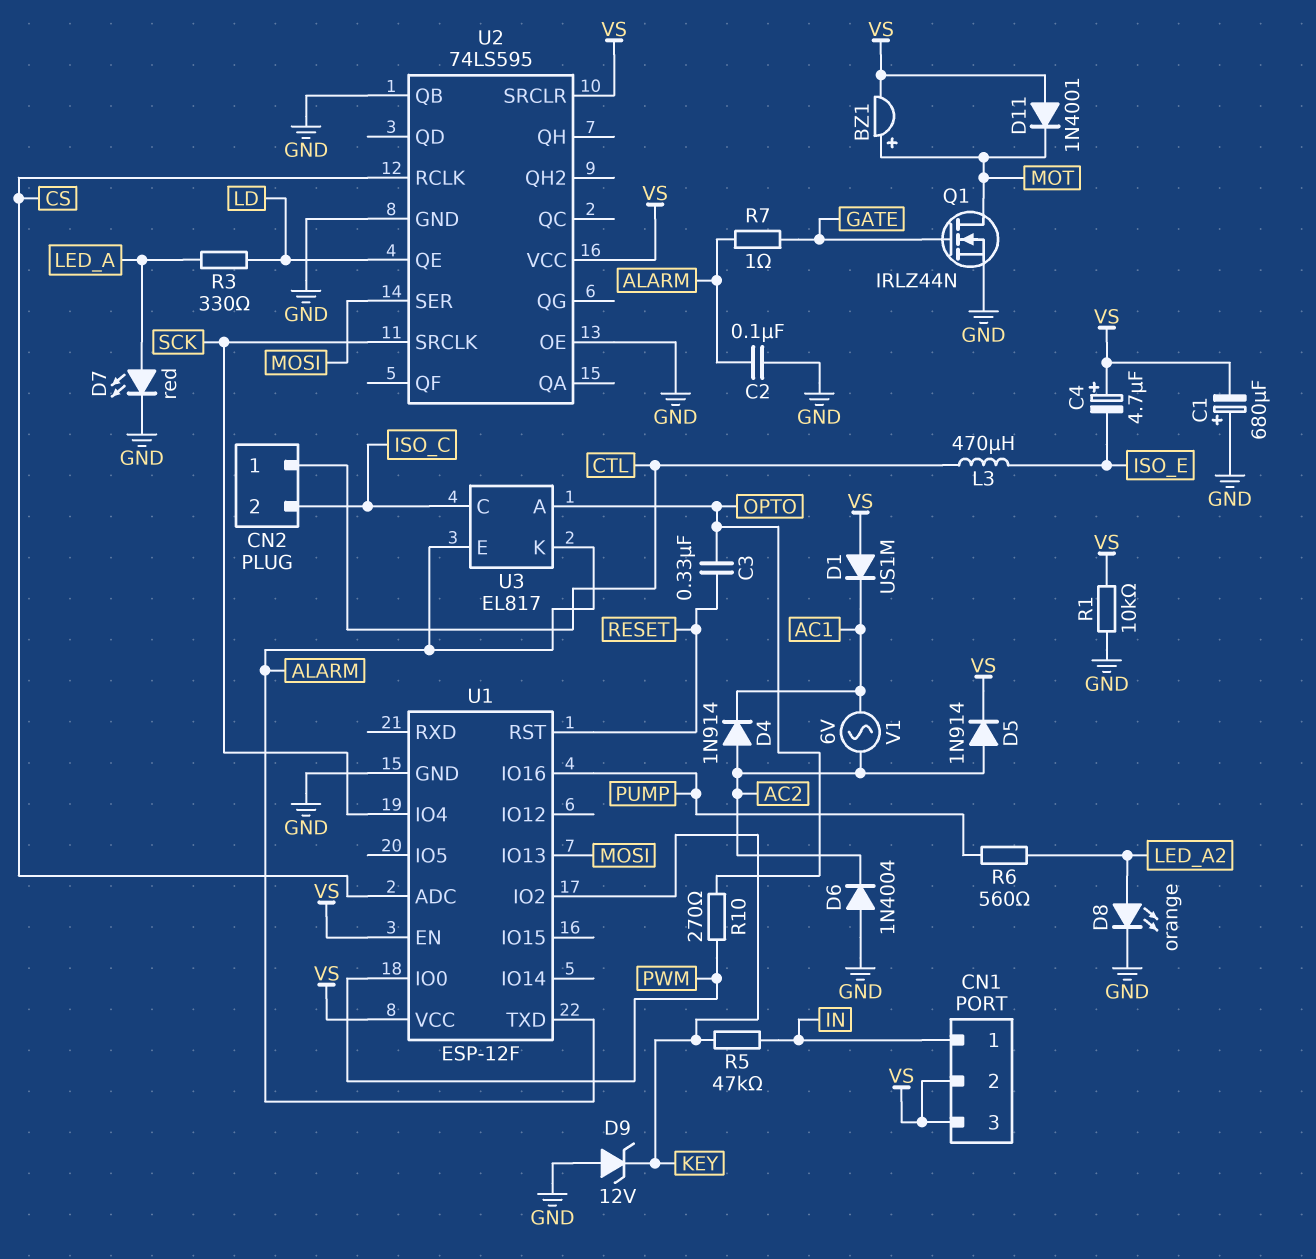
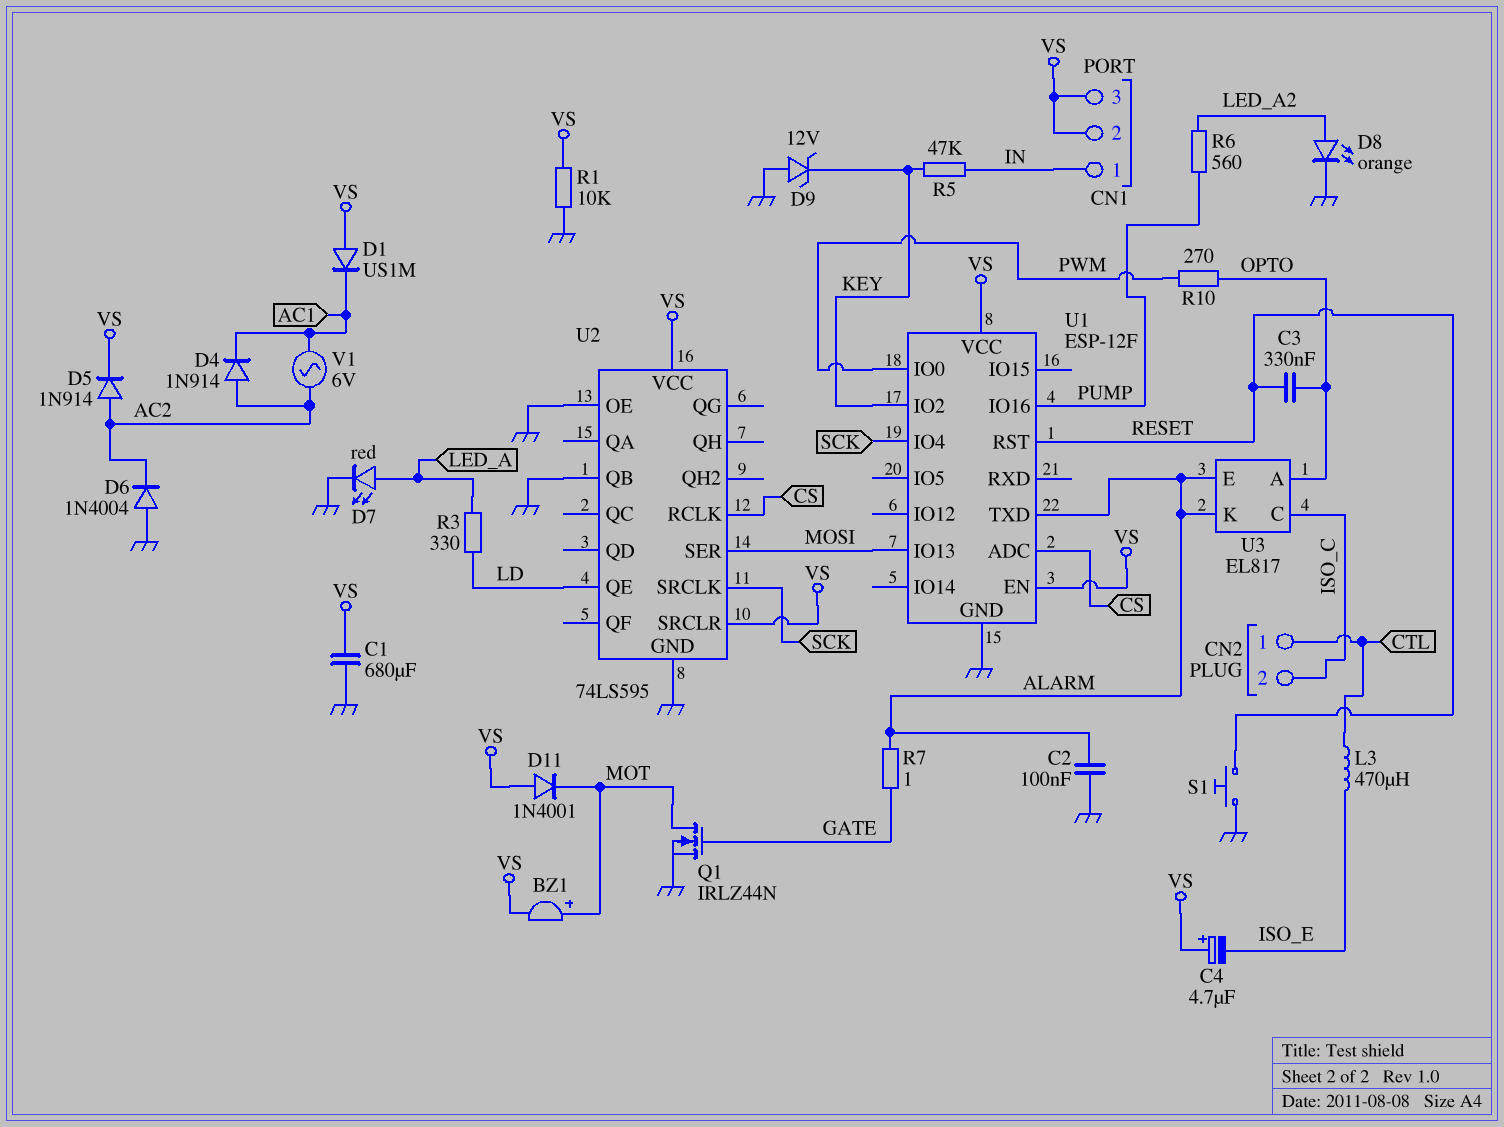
C1: 680uF (plus GND, minus VS) -> 680uF (GND, VS)
S1: none -> button (GND, RESET)

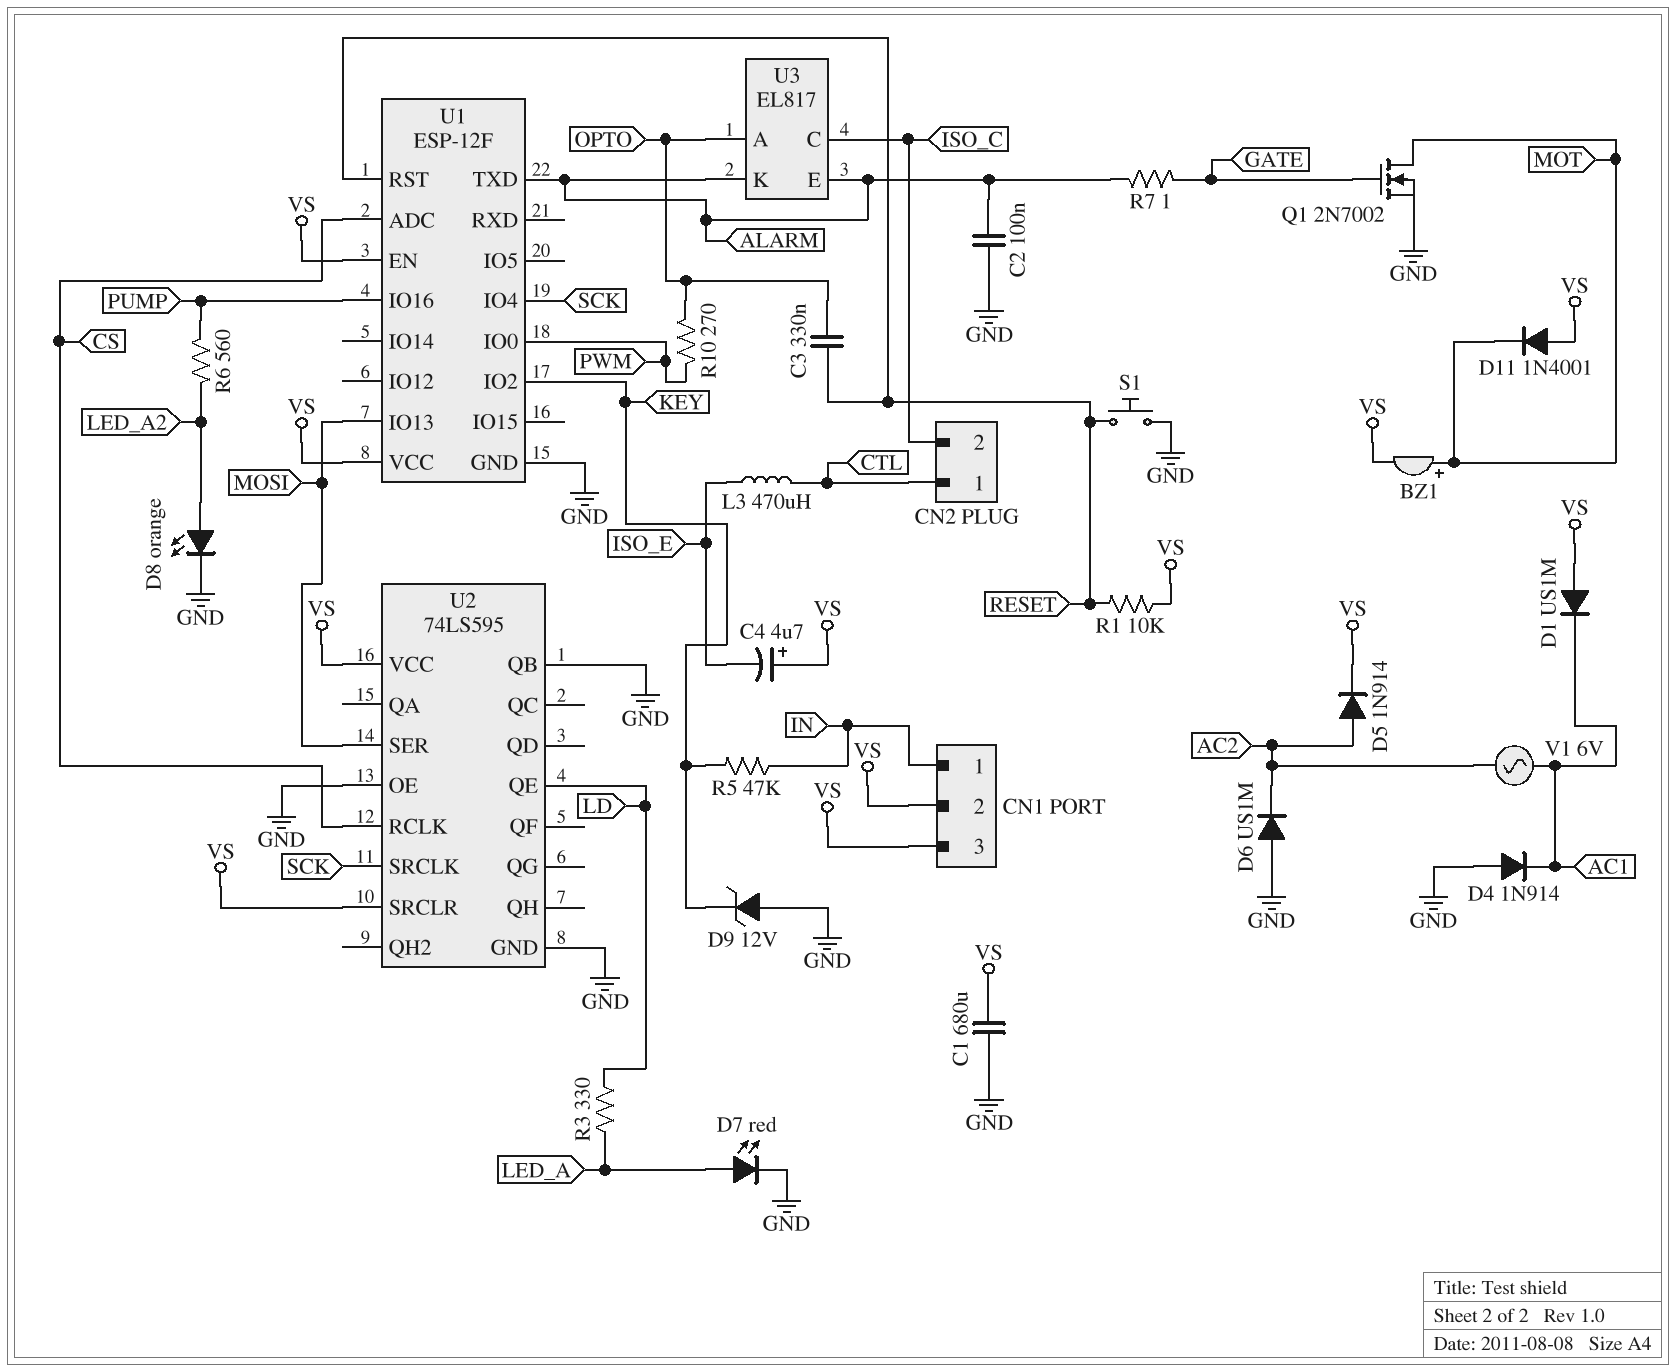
D4: diode 1N914 (A AC2, K AC1) -> diode 1N914 (A GND, K AC1)
D6: diode 1N4004 (A GND, K AC2) -> diode US1M (A GND, K AC2)
Q1: NMOS IRLZ44N (G GATE, D MOT, S GND) -> NMOS 2N7002 (G GATE, D MOT, S GND)
R1: 10k (GND, VS) -> 10k (RESET, VS)

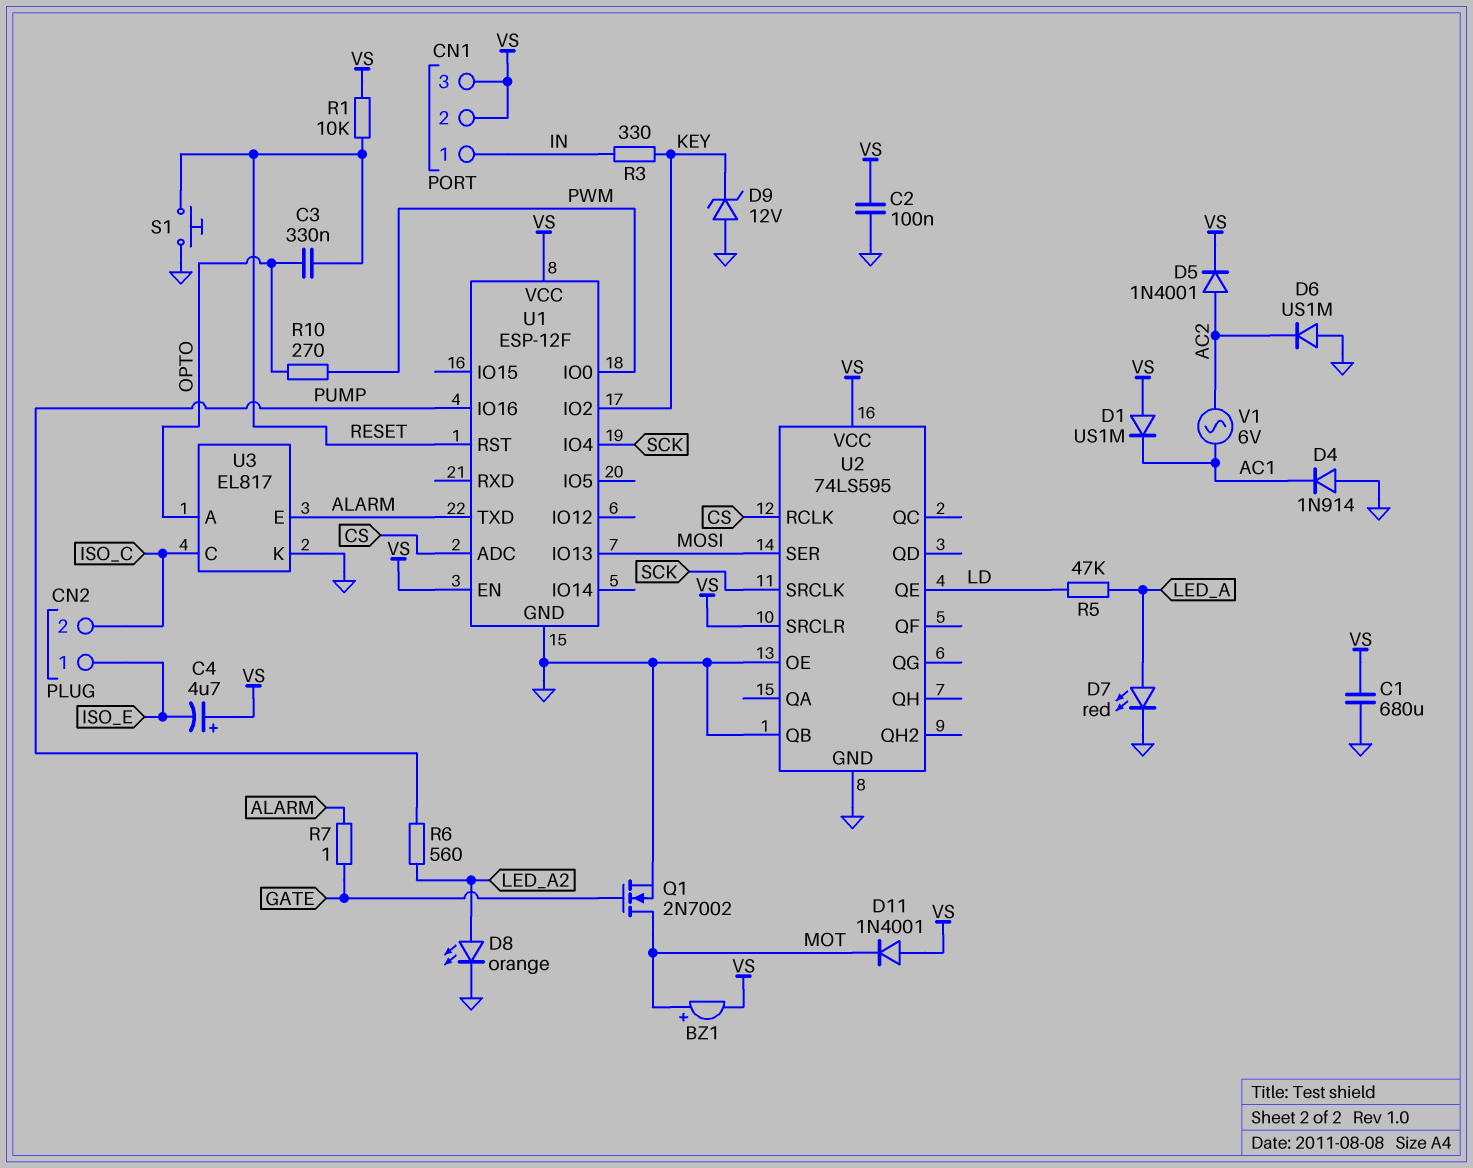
C2: 100nF (ALARM, GND) -> 100nF (GND, VS)
CN2 pin 1: CTL -> ISO_E
D5: diode 1N914 (A AC2, K VS) -> diode 1N4001 (A AC2, K VS)
L3: 470uH (CTL, ISO_E) -> none
R3: 330 (LD, LED_A) -> 330 (IN, KEY)
R5: 47k (IN, KEY) -> 47k (LD, LED_A)
U3 pin K: ALARM -> GND

